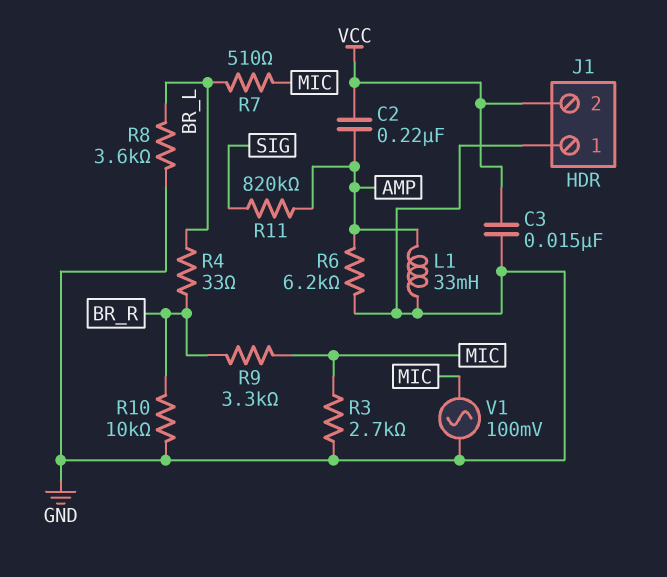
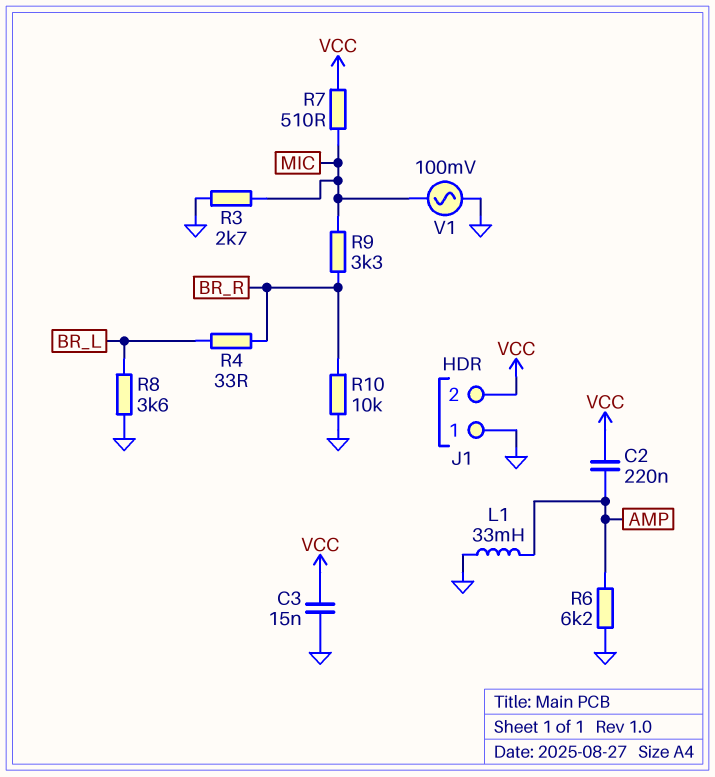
R7: 510 (BR_L, MIC) -> 510 (MIC, VCC)
R11: 820k (AMP, SIG) -> none

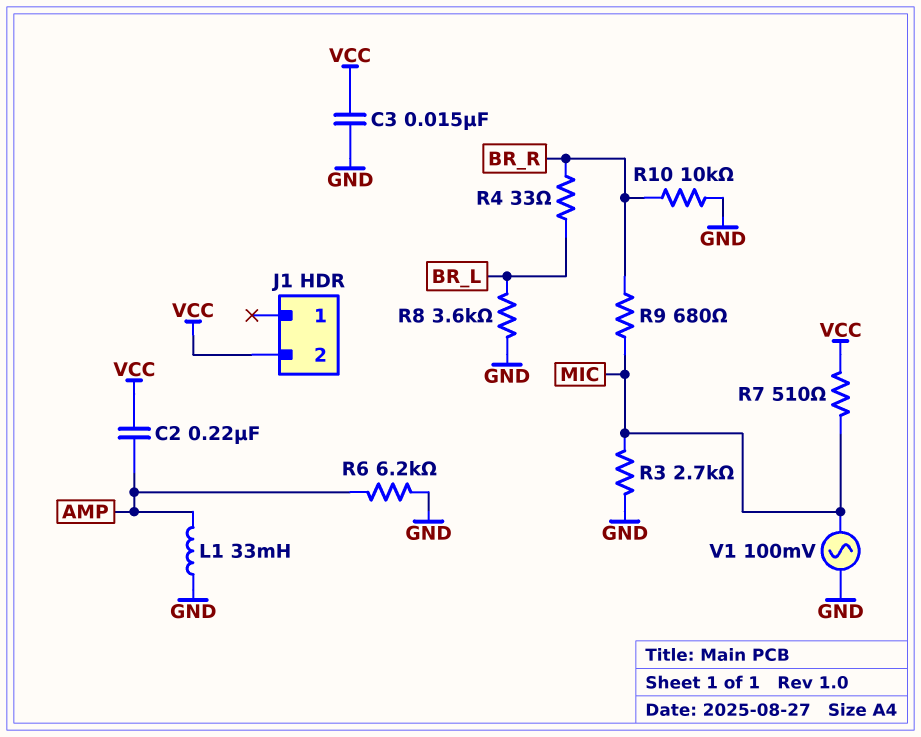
J1 pin 1: GND -> none
R9: 3.3k (BR_R, MIC) -> 680 (BR_R, MIC)

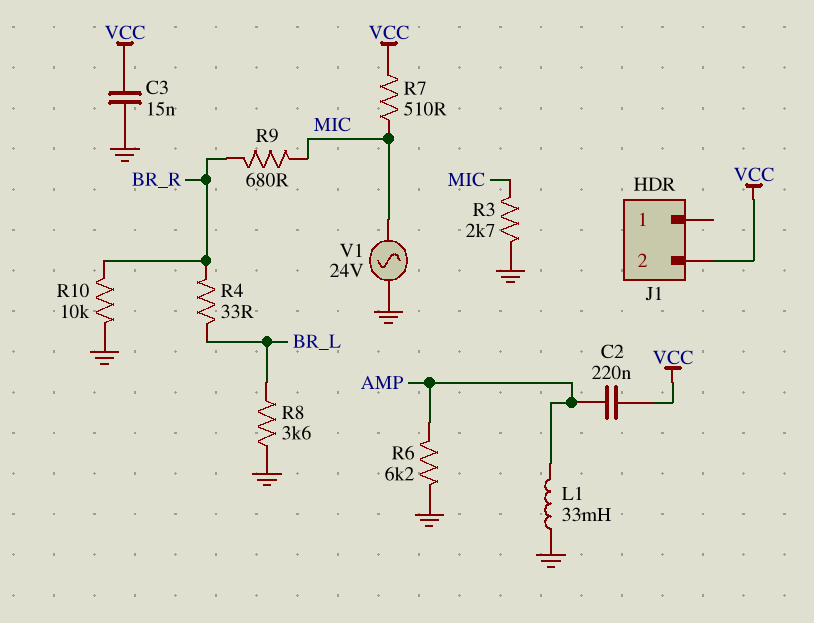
V1: AC 100mV (GND, MIC) -> AC 24V (GND, MIC)

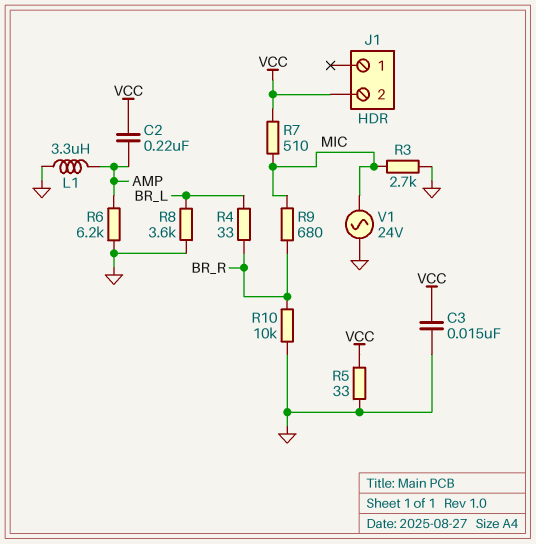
L1: 33mH (AMP, GND) -> 3.3uH (AMP, GND)
R5: none -> 33 (GND, VCC)

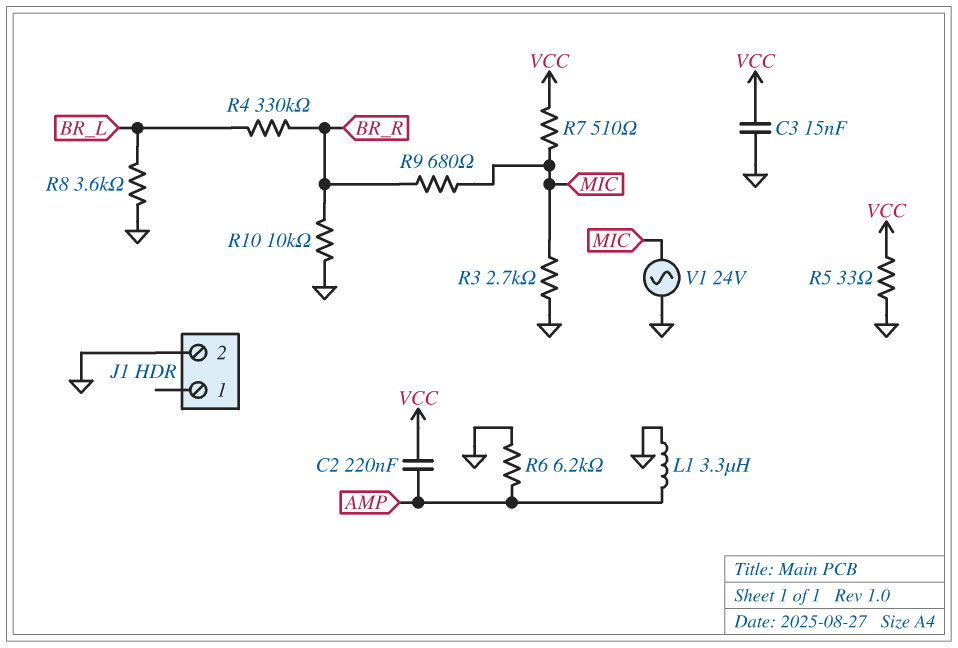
J1 pin 2: VCC -> GND
R4: 33 (BR_L, BR_R) -> 330k (BR_L, BR_R)

